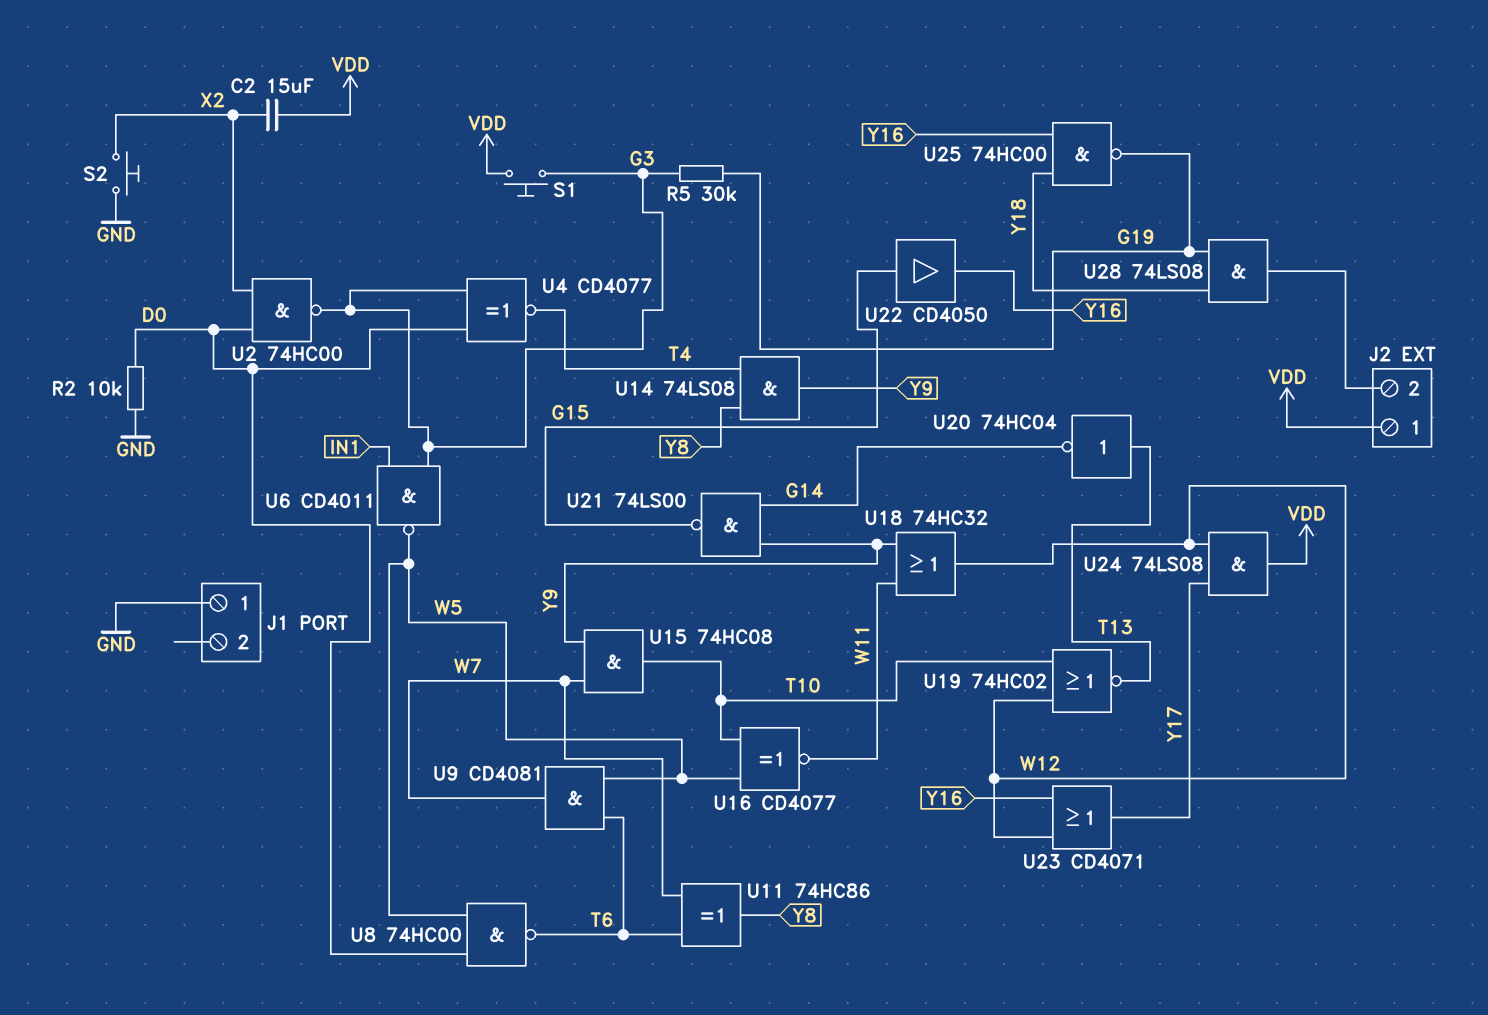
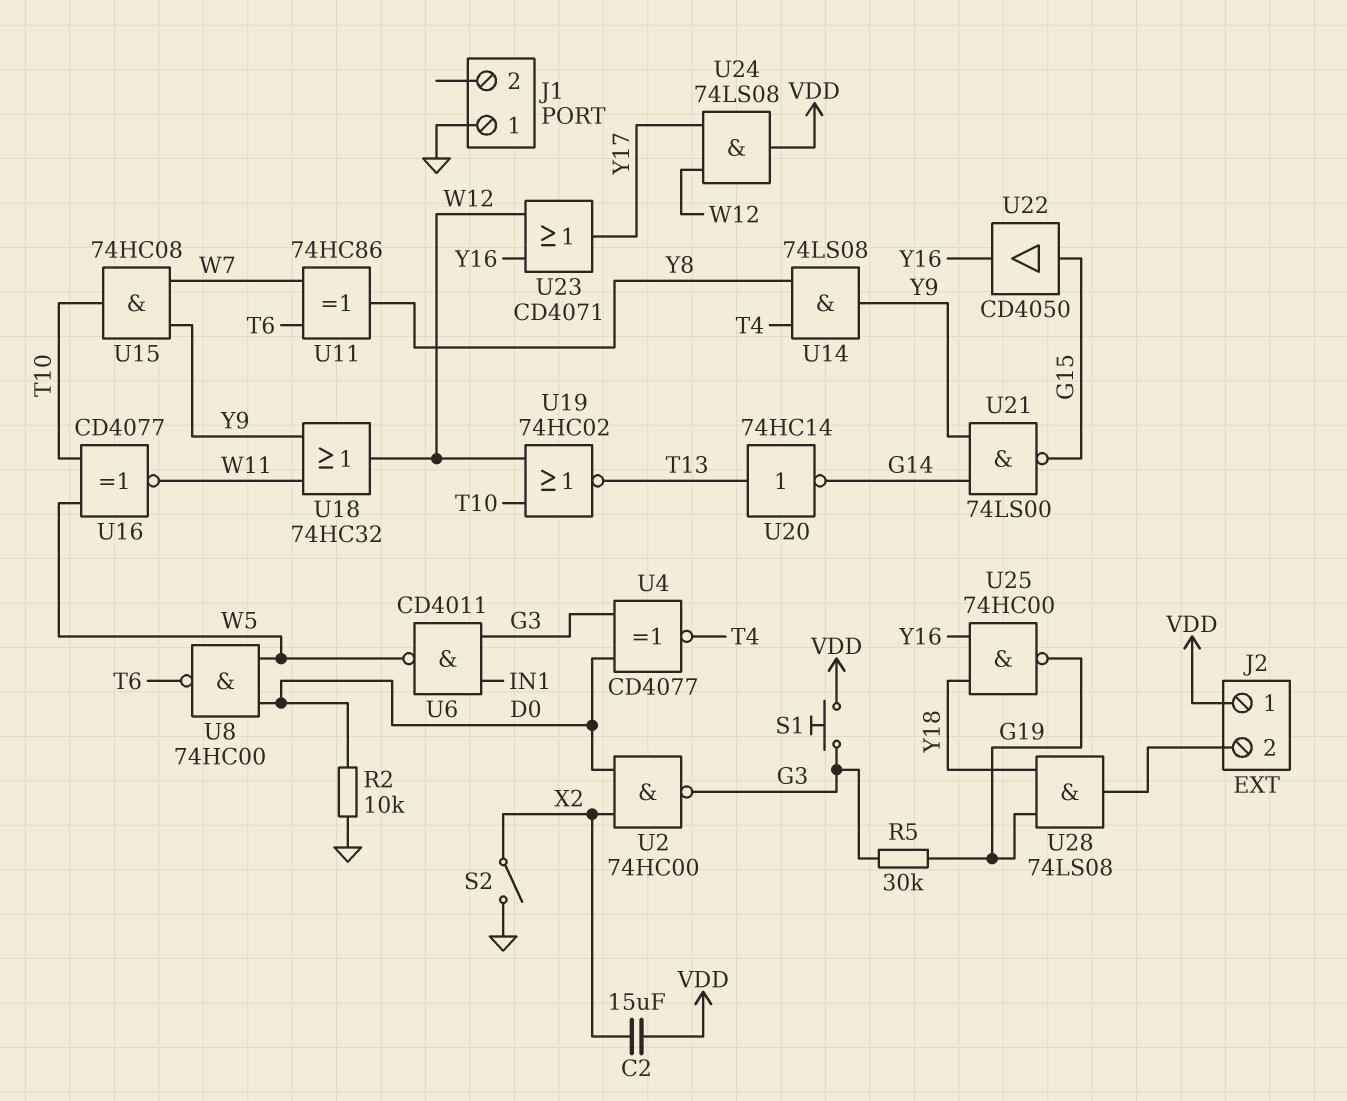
S2: button (GND, X2) -> switch (GND, X2)
U9: AND CD4081 (in T6, in W5, out W7) -> none
U20: NOT 74HC04 (in T13, out G14) -> NOT 74HC14 (in T13, out G14)

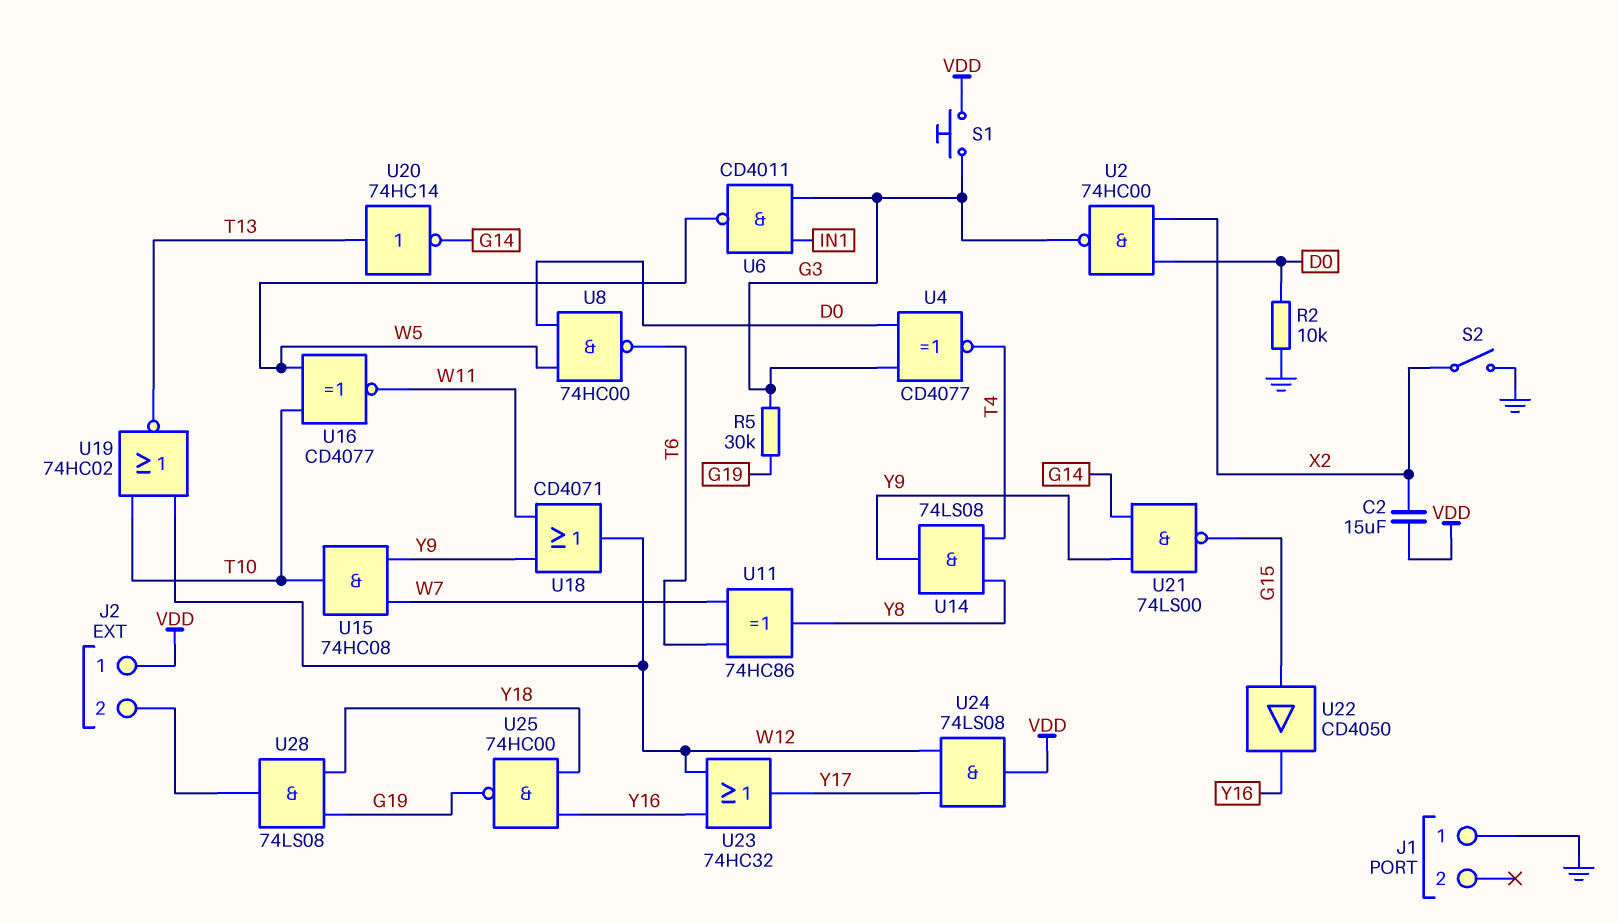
U18: OR 74HC32 (in W11, in Y9, out W12) -> OR CD4071 (in W11, in Y9, out W12)
U23: OR CD4071 (in W12, in Y16, out Y17) -> OR 74HC32 (in W12, in Y16, out Y17)

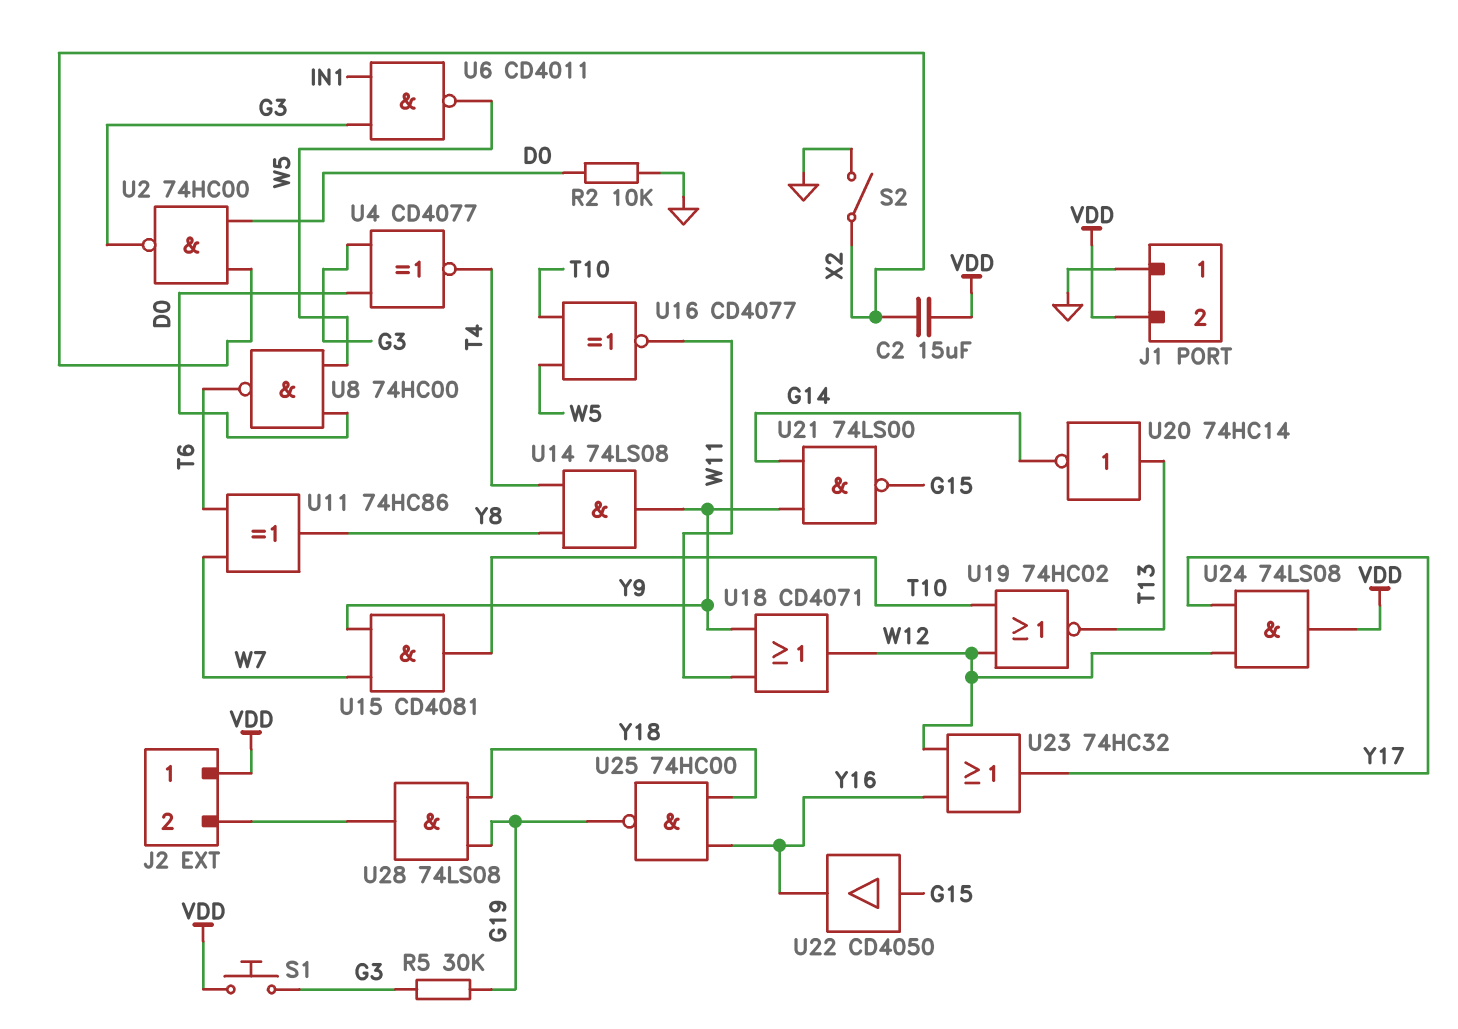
J1 pin 2: none -> VDD
U15: AND 74HC08 (in W7, in Y9, out T10) -> AND CD4081 (in W7, in Y9, out T10)

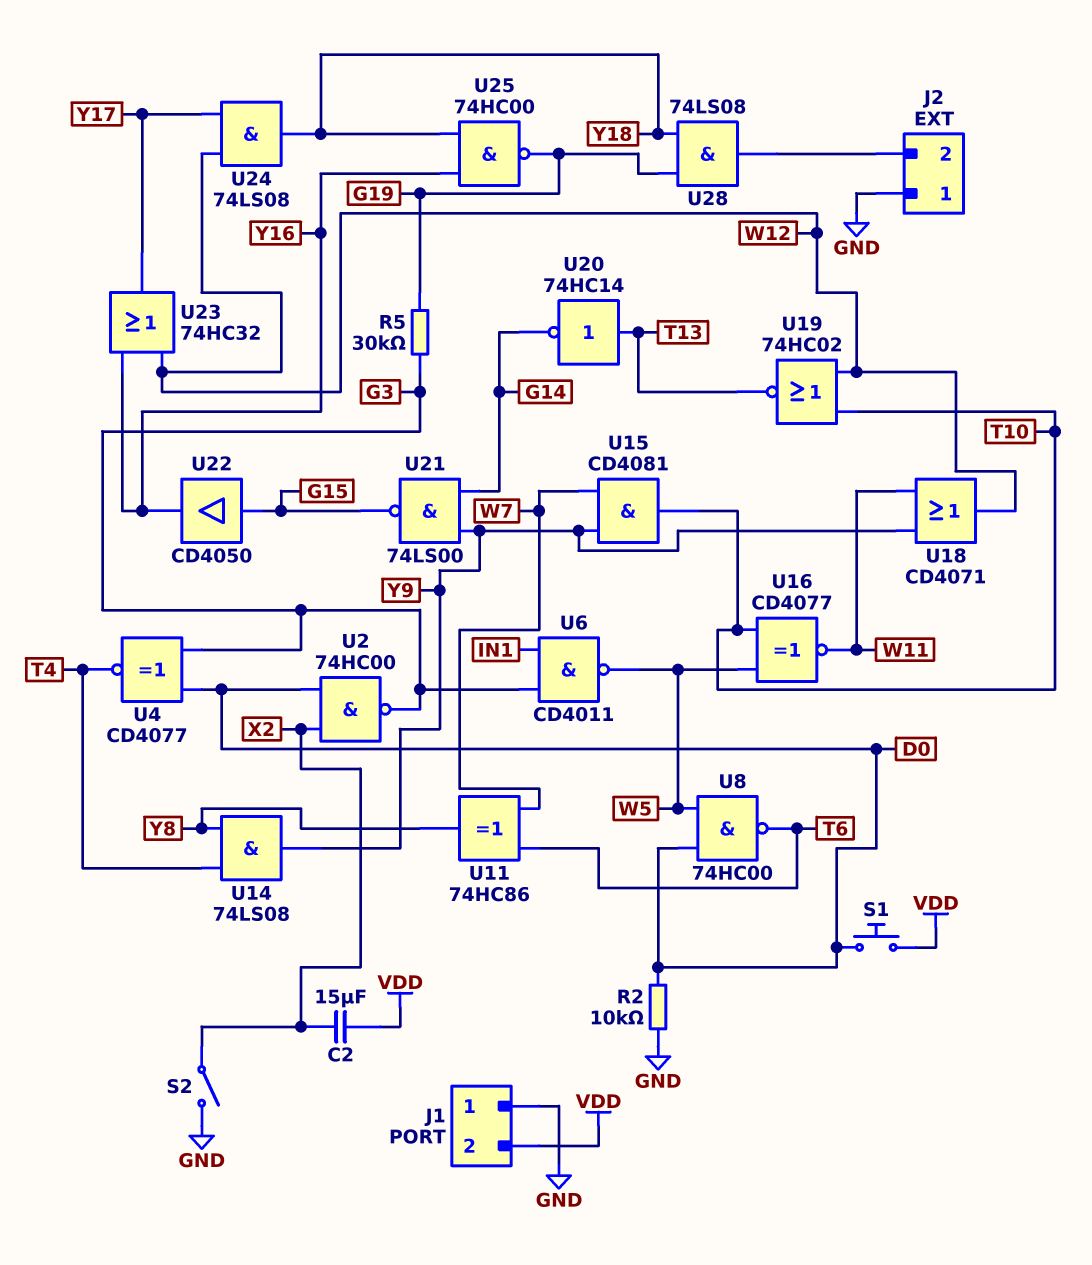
J2 pin 1: VDD -> GND
S1: button (G3, VDD) -> button (D0, VDD)
U24: AND 74LS08 (in W12, in Y17, out VDD) -> AND 74LS08 (in W12, in Y17, out Y18)

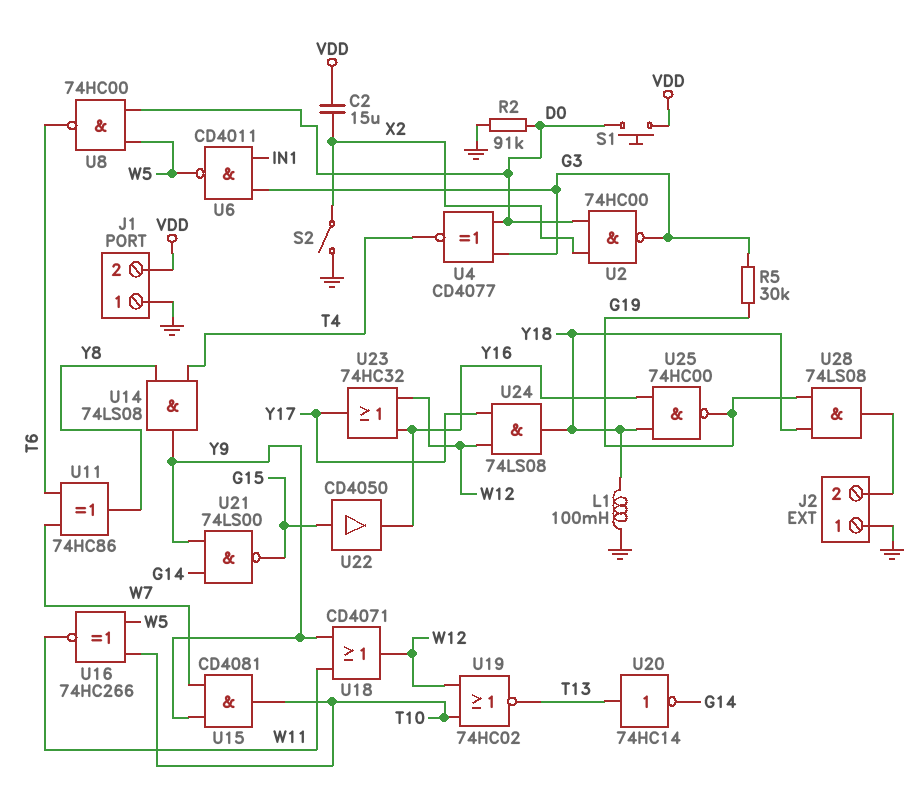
L1: none -> 100mH (GND, Y18)
R2: 10k (D0, GND) -> 91k (D0, GND)
U16: XNOR CD4077 (in T10, in W5, out W11) -> XNOR 74HC266 (in T10, in W5, out W11)

